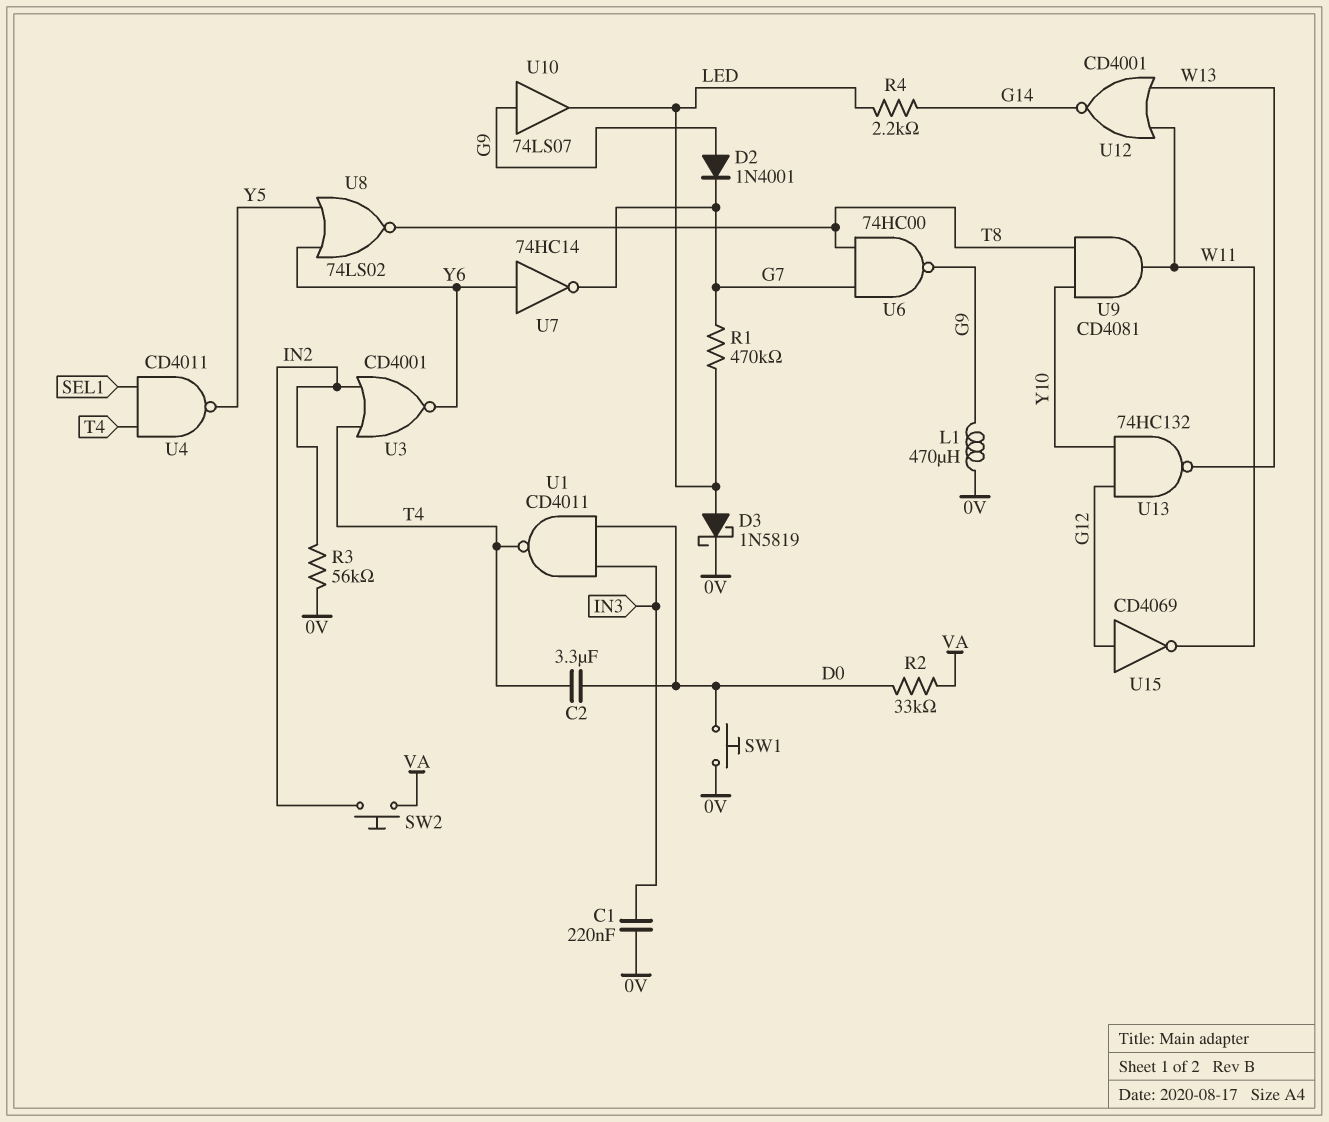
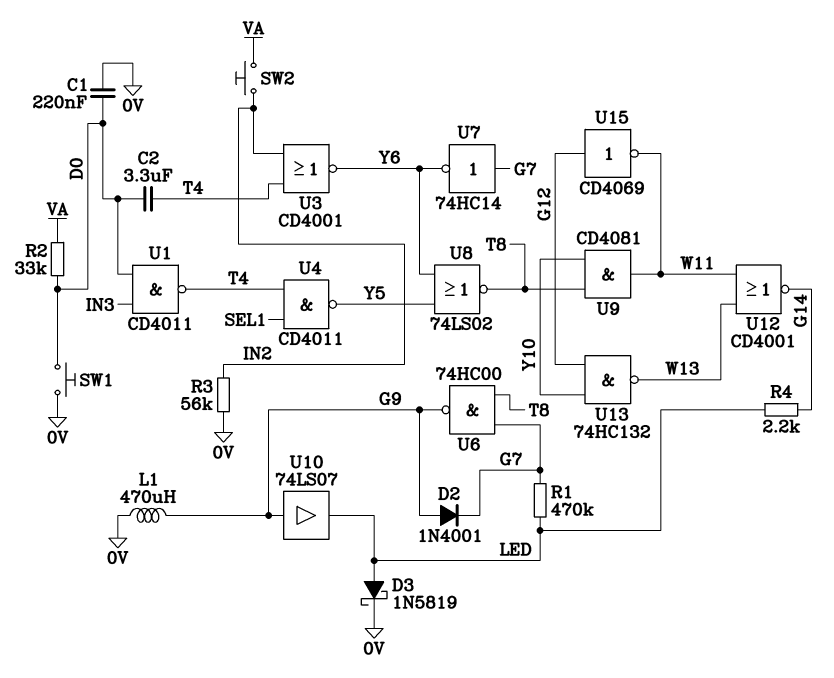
C1: 220nF (0V, IN3) -> 220nF (0V, D0)
U7: NOT 74HC14 (in Y6, out G7) -> NOT 74HC14 (in G7, out Y6)

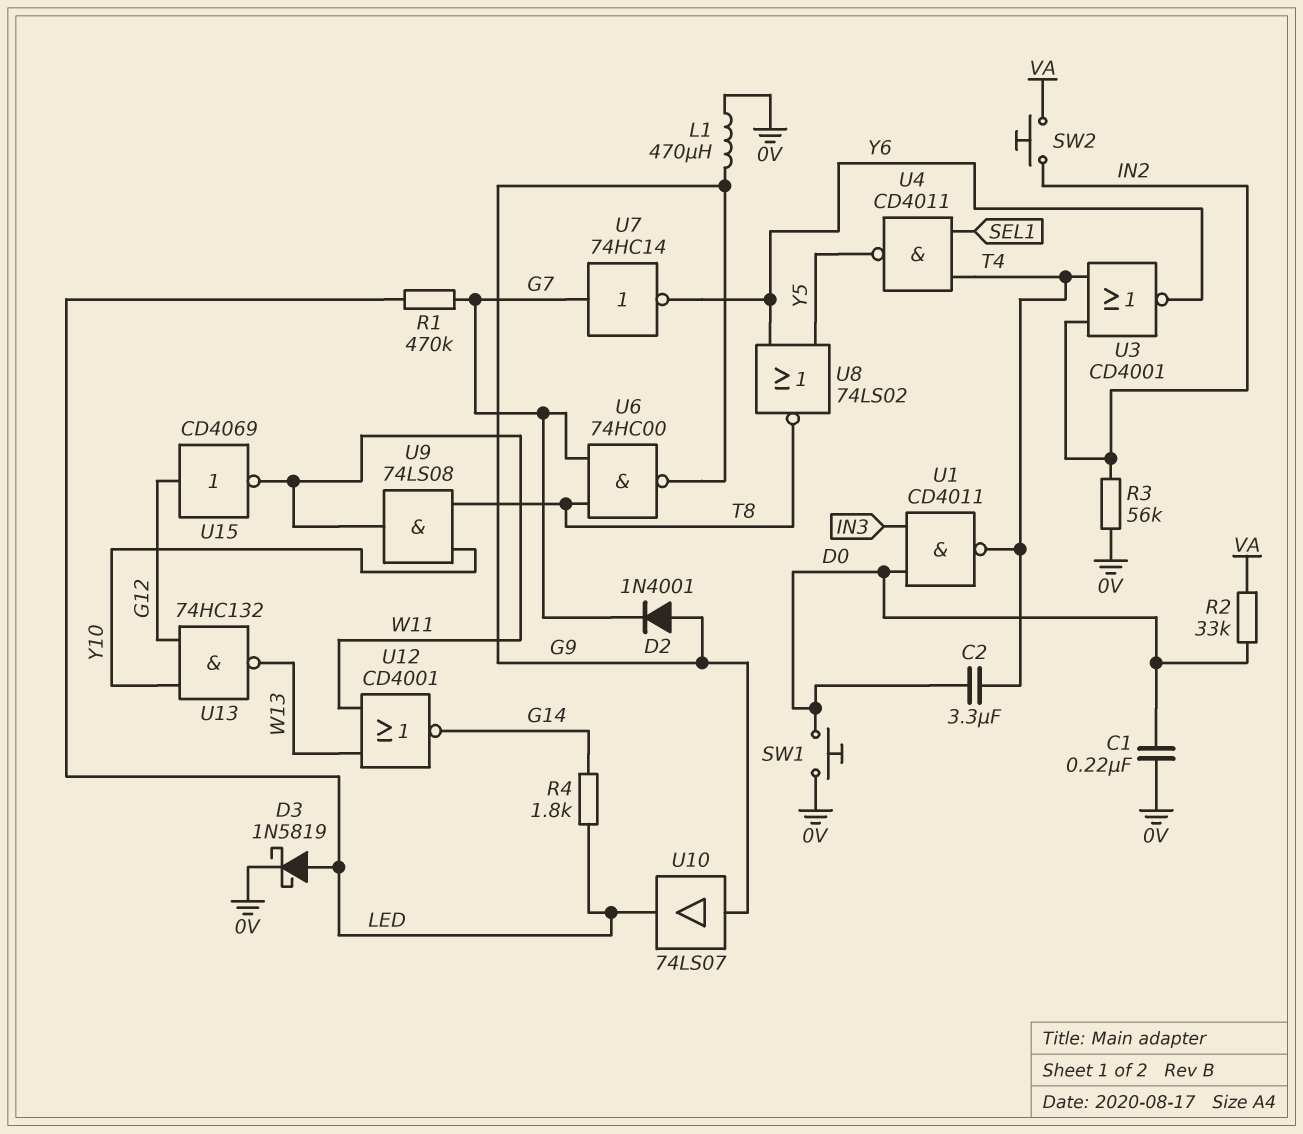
R4: 2.2k (G14, LED) -> 1.8k (G14, LED)
U9: AND CD4081 (in T8, in Y10, out W11) -> AND 74LS08 (in T8, in Y10, out W11)

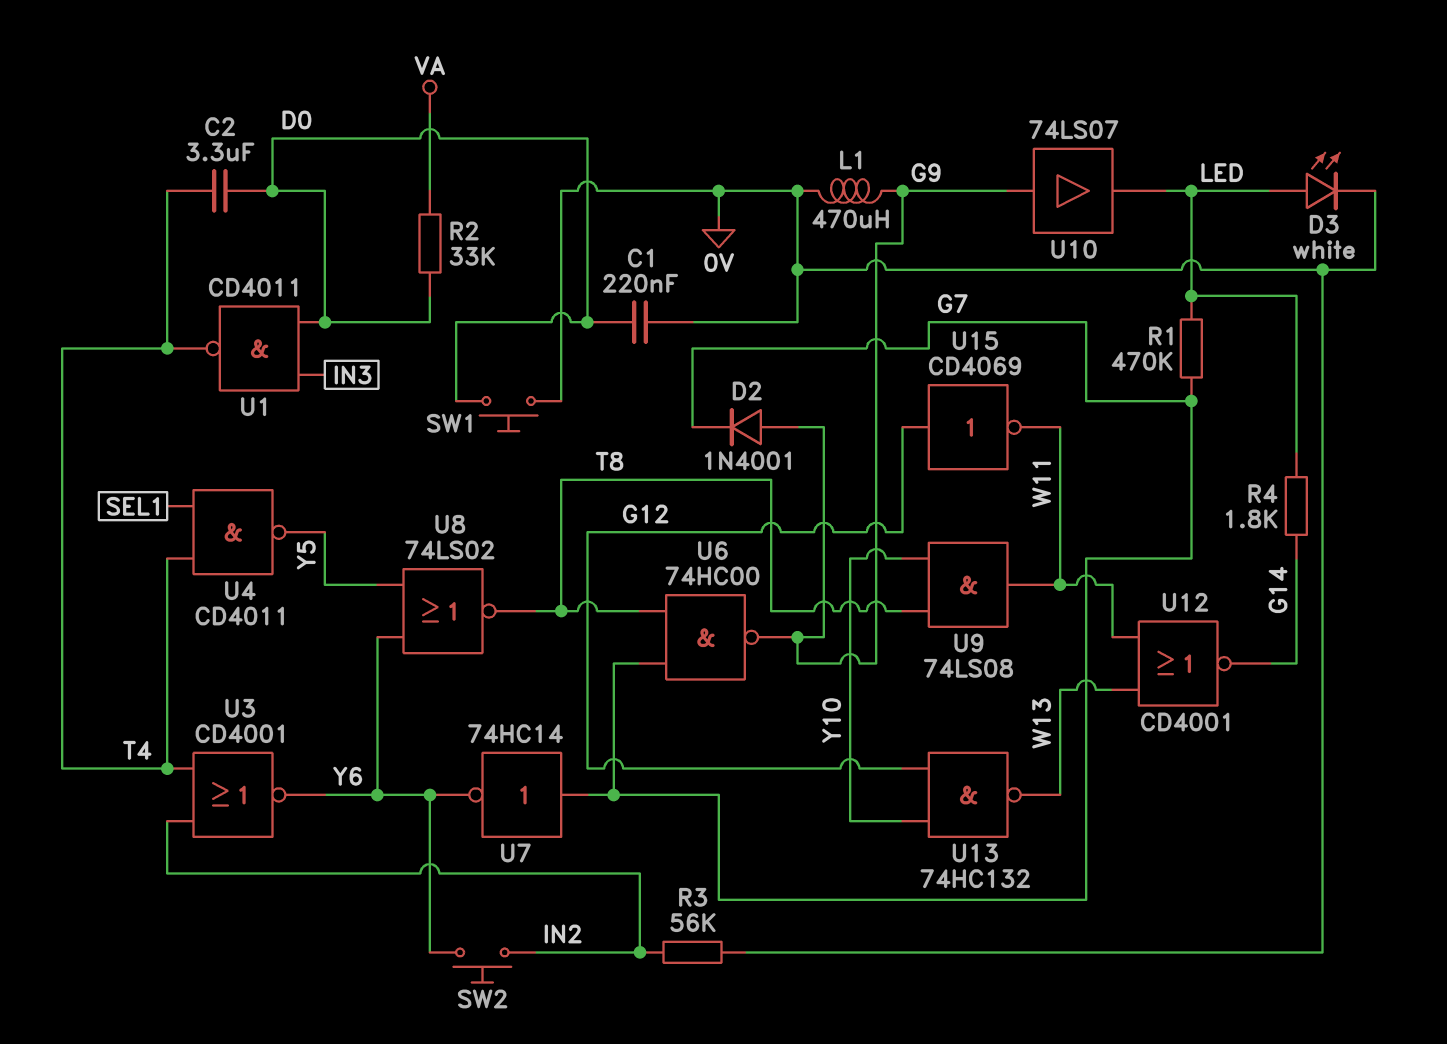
D3: schottky 1N5819 (A LED, K 0V) -> LED white (A LED, K 0V)
SW2: button (IN2, VA) -> button (IN2, Y6)

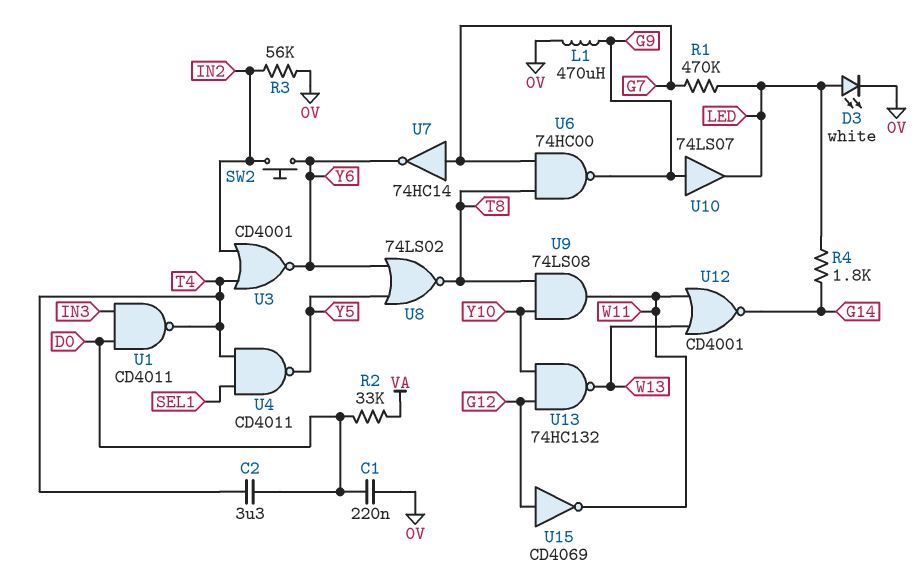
D2: diode 1N4001 (A G9, K G7) -> none
SW1: button (0V, D0) -> none

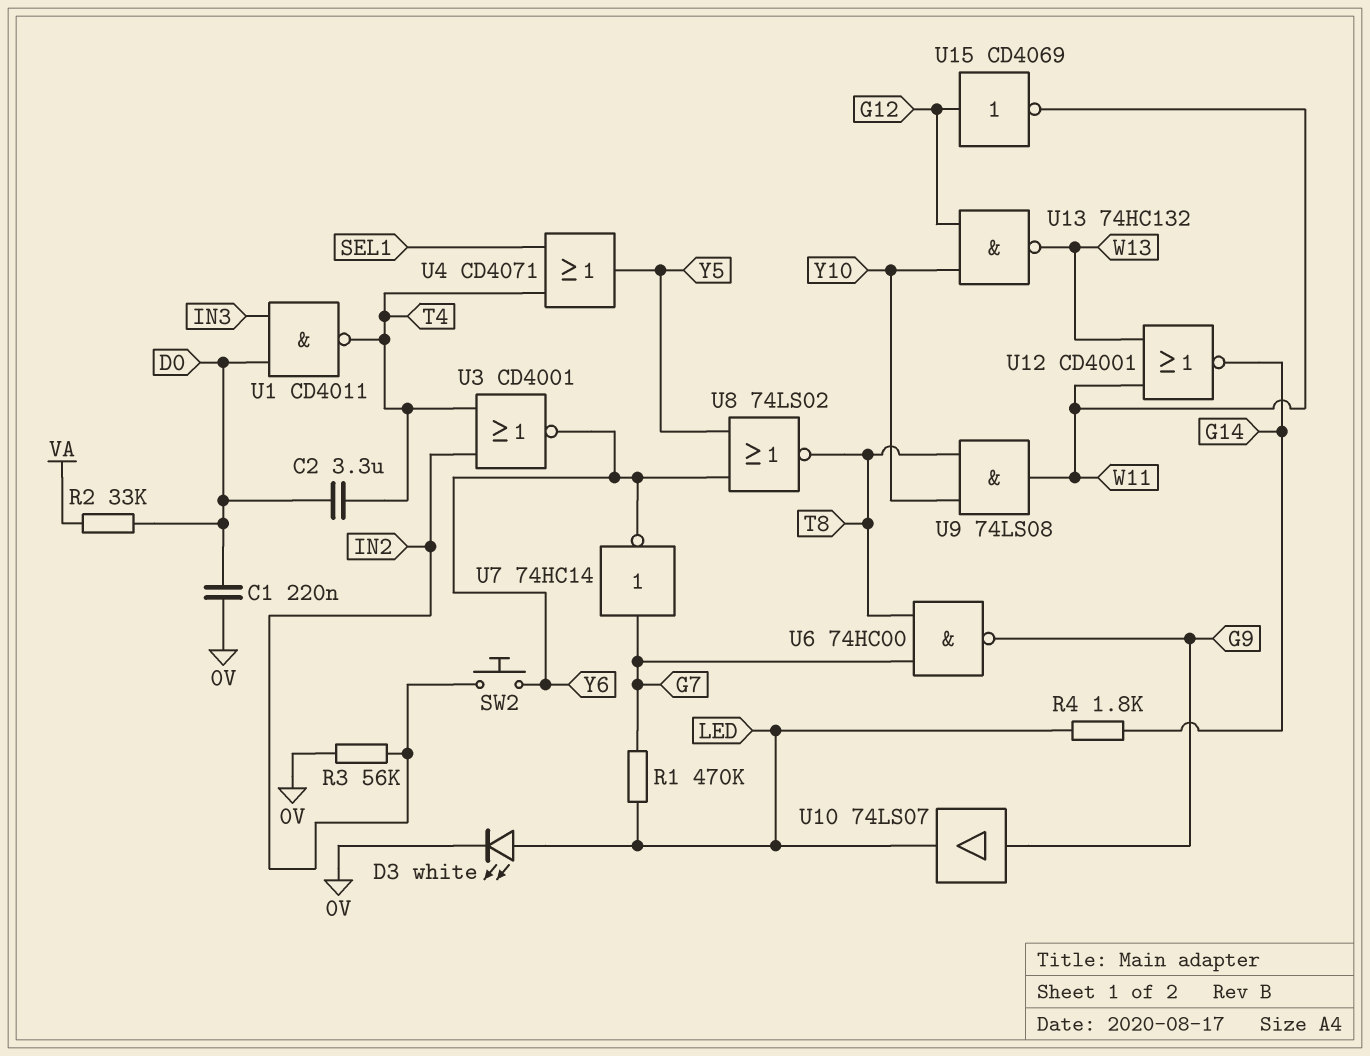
L1: 470uH (0V, G9) -> none
U4: NAND CD4011 (in SEL1, in T4, out Y5) -> OR CD4071 (in SEL1, in T4, out Y5)

